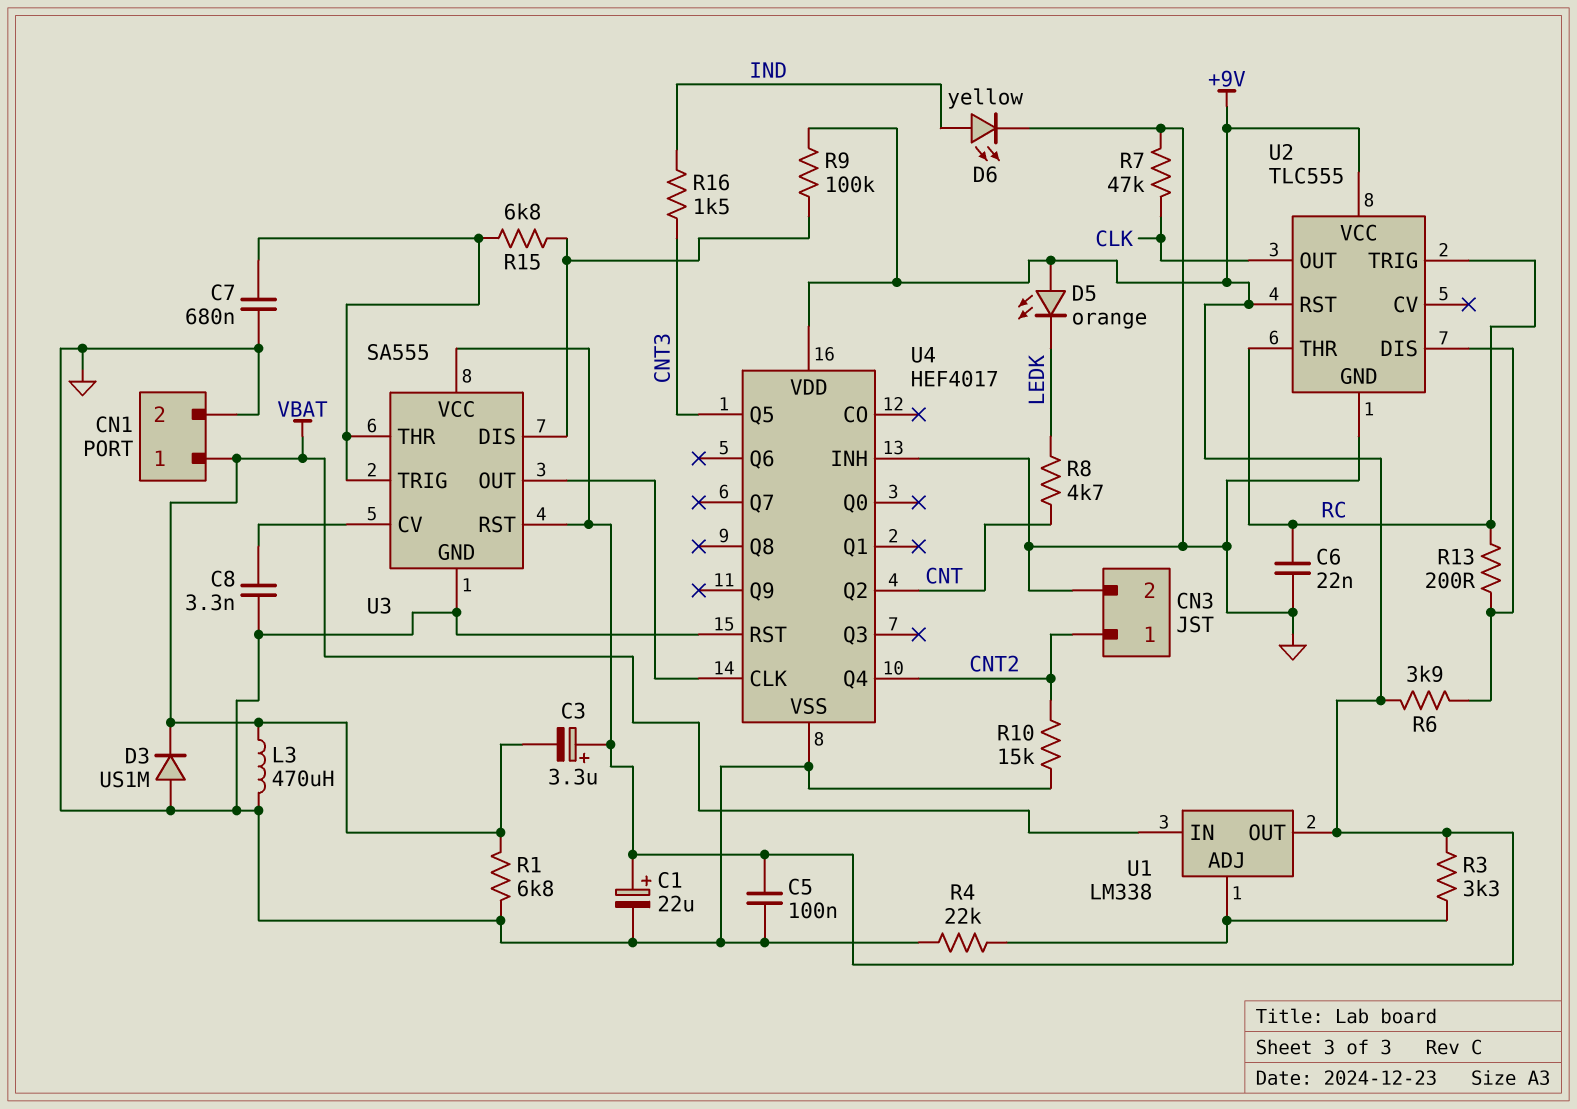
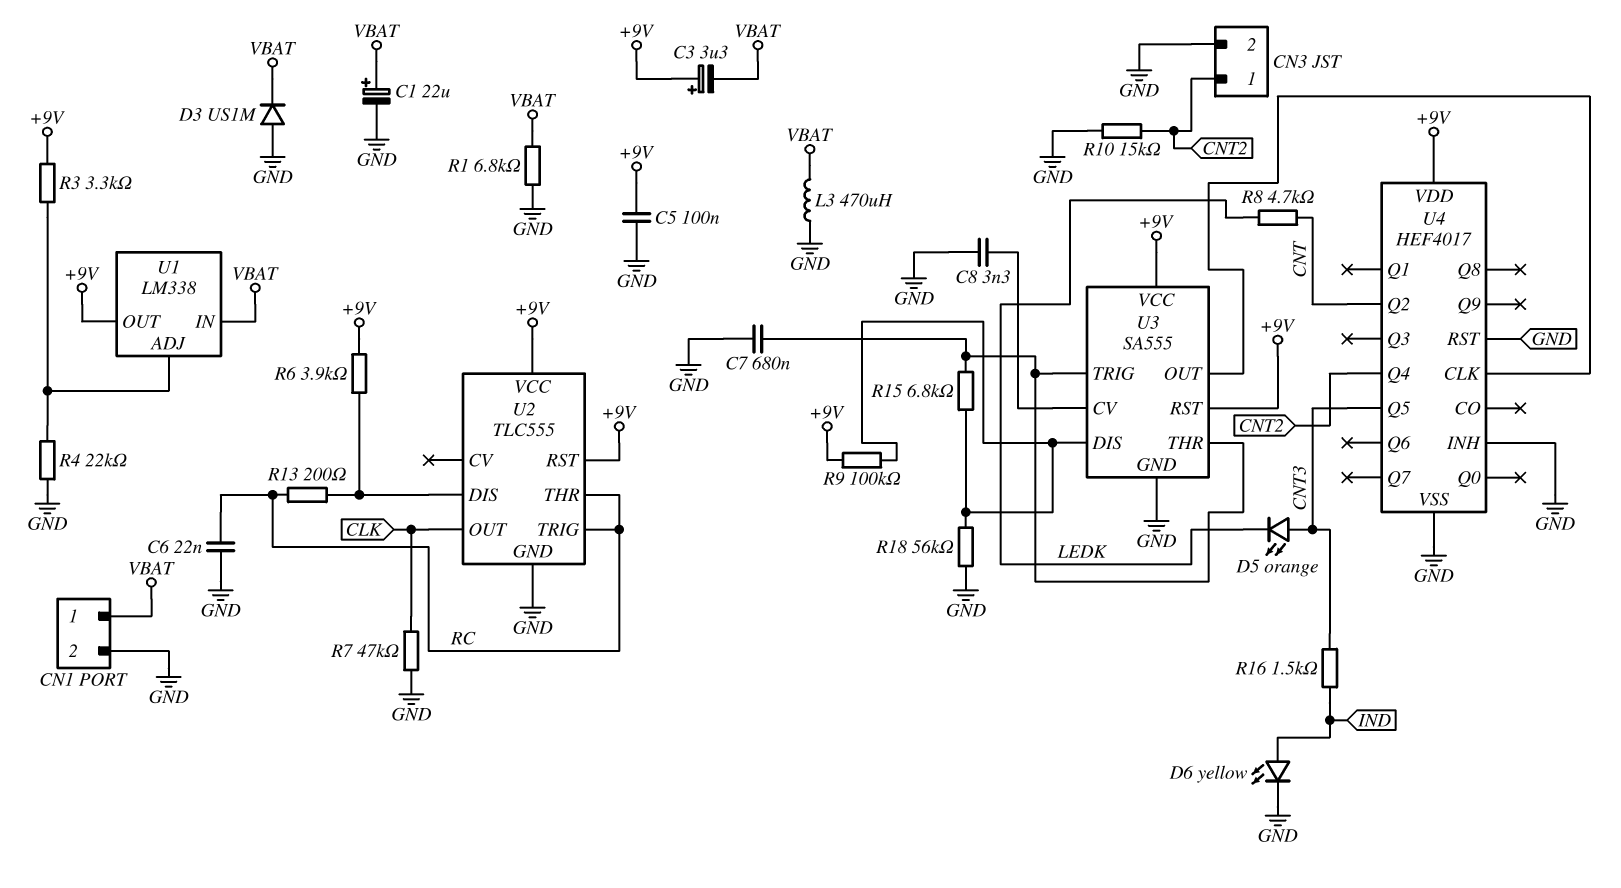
C1: 22uF (plus +9V, minus GND) -> 22uF (plus VBAT, minus GND)
D5: LED orange (A +9V, K LEDK) -> LED orange (A CNT3, K LEDK)
R18: none -> 56k (GND, U3/DIS)

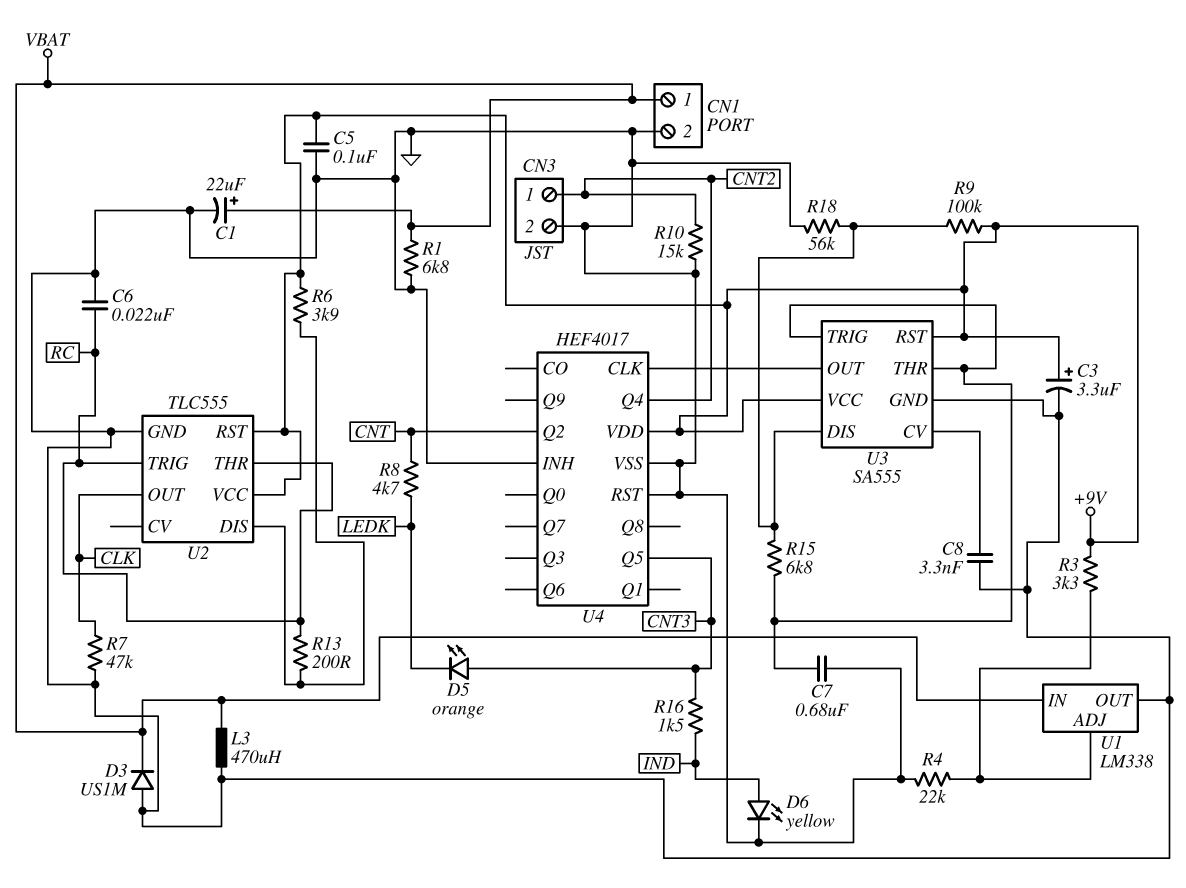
C3: 3.3uF (plus +9V, minus VBAT) -> 3.3uF (plus +9V, minus GND)
U1 pin OUT: +9V -> GND

